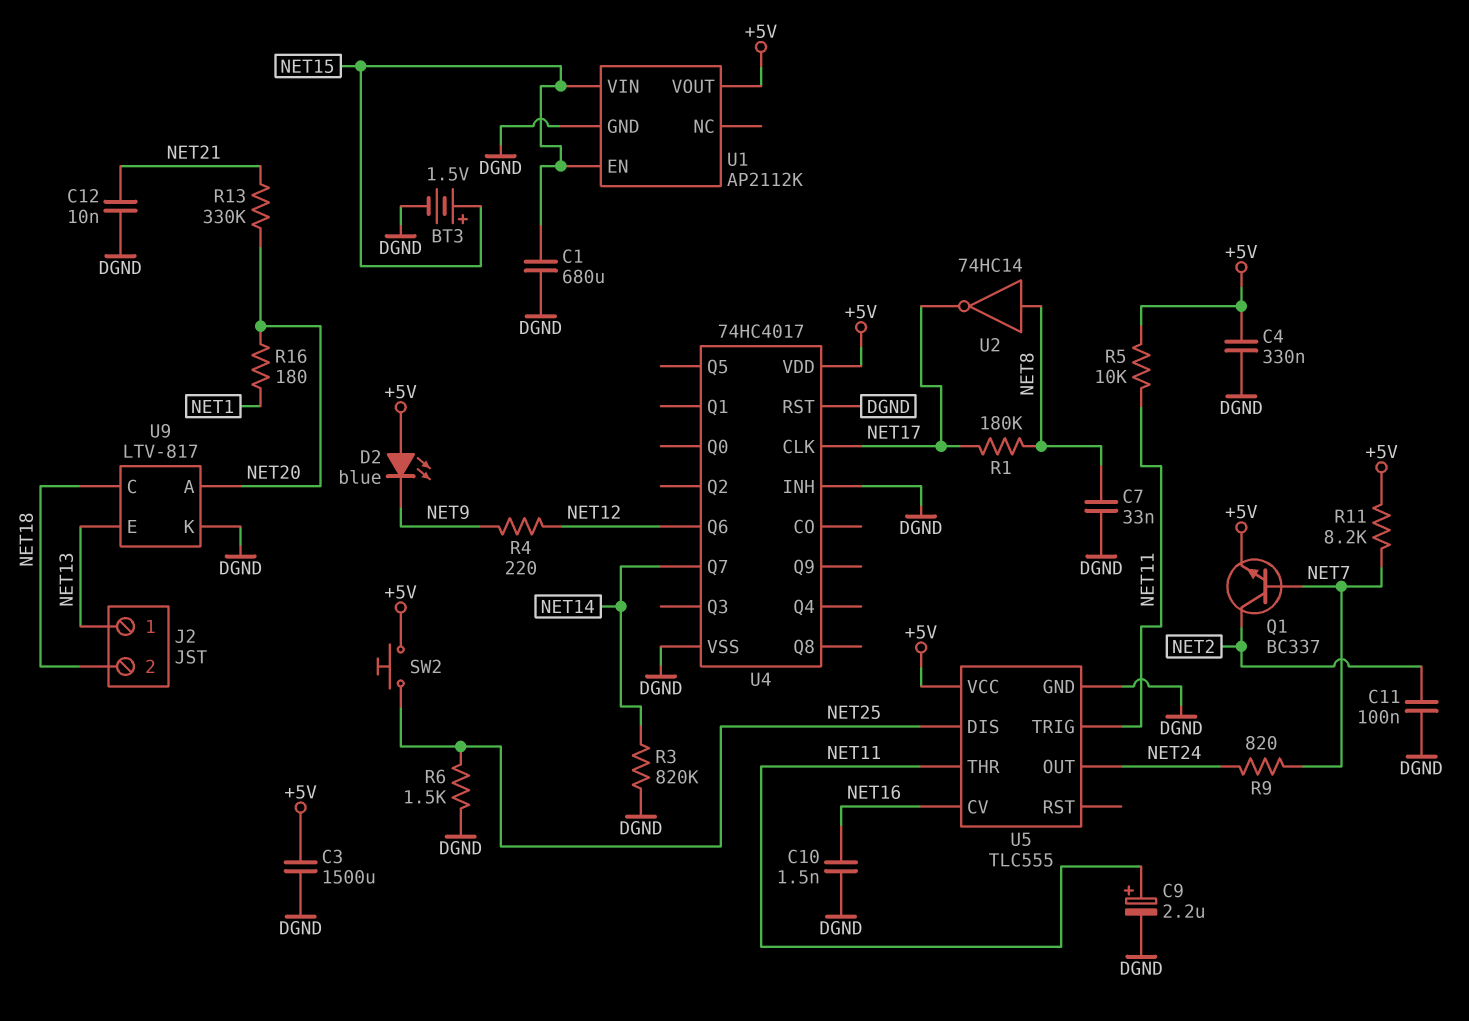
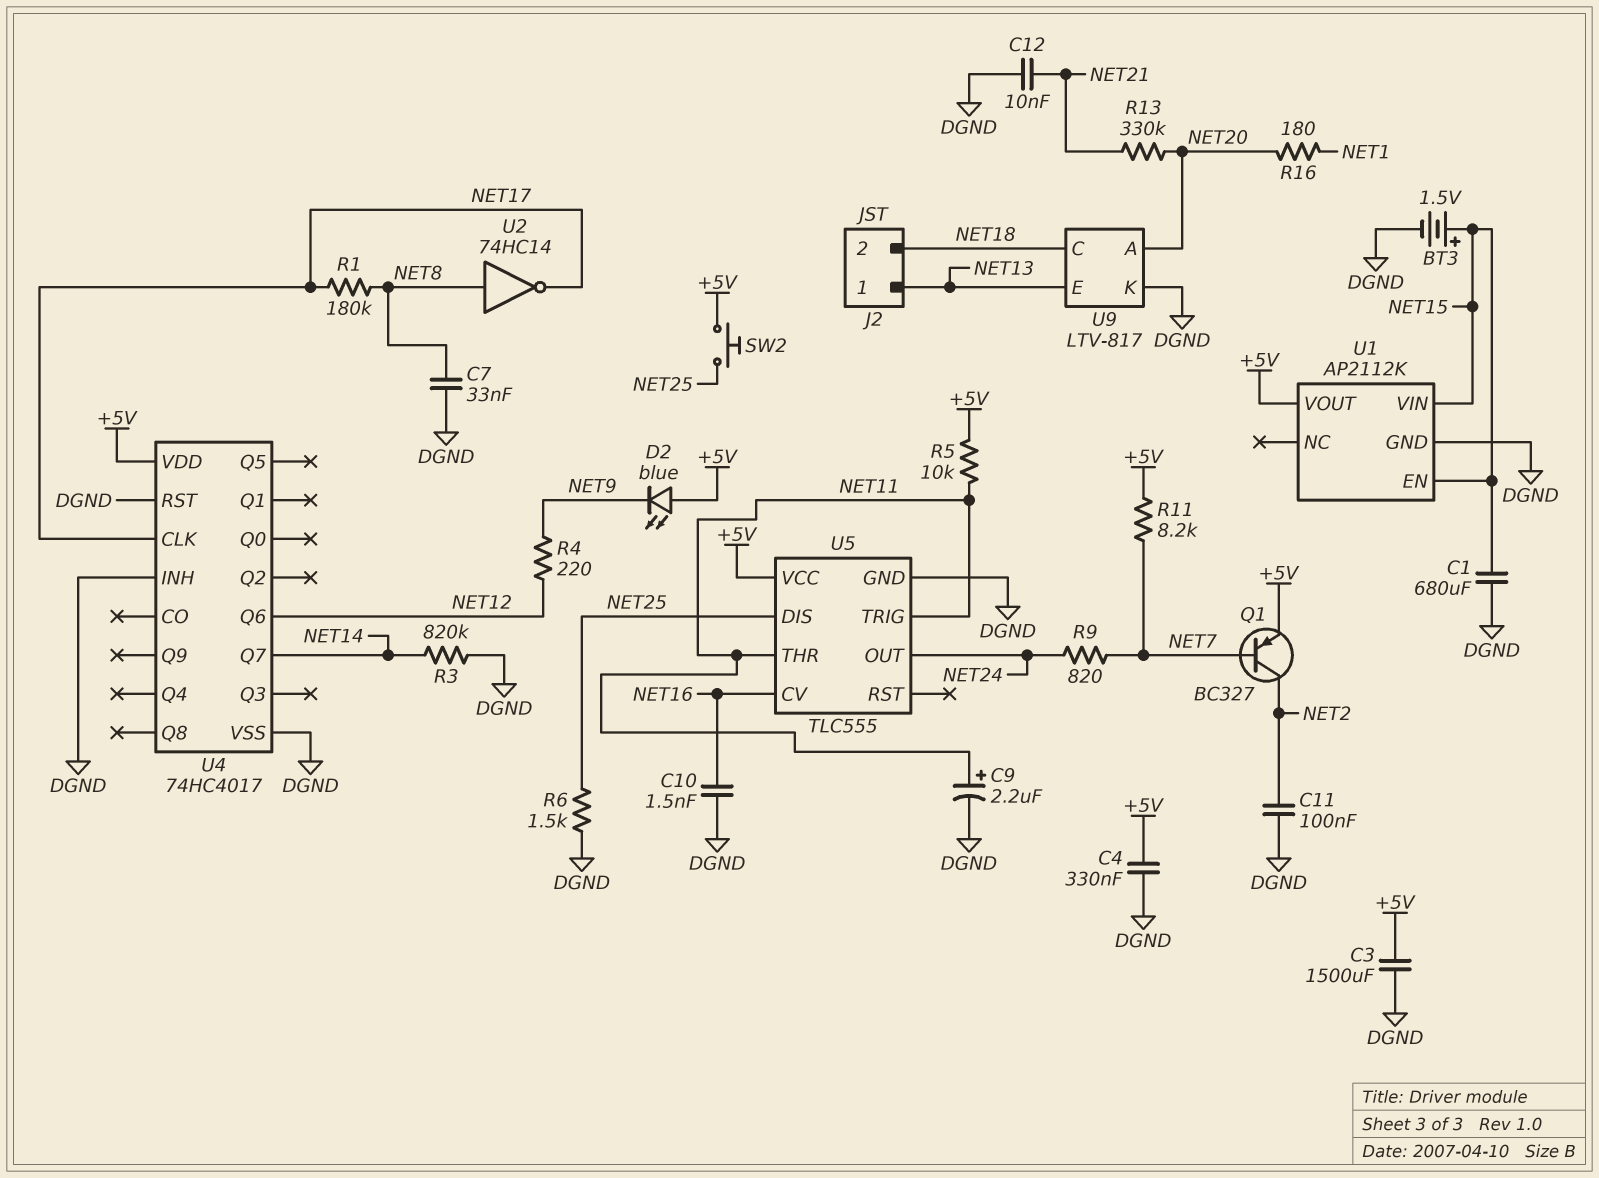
Q1: NPN BC337 (B NET7, C NET2, E +5V) -> PNP BC327 (B NET7, C NET2, E +5V)

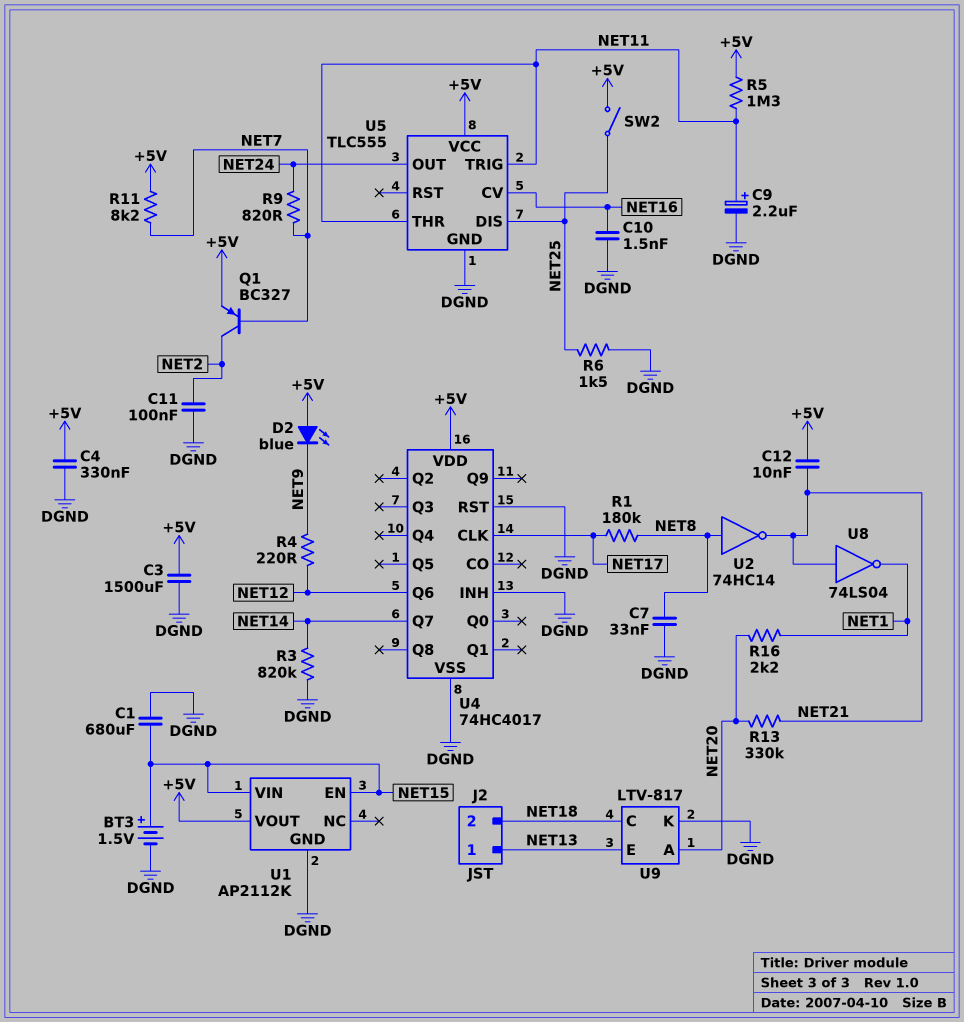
C12: 10nF (DGND, NET21) -> 10nF (+5V, NET21)
R5: 10k (+5V, NET11) -> 1.3M (+5V, NET11)
R16: 180 (NET1, NET20) -> 2.2k (NET1, NET20)
SW2: button (+5V, NET25) -> switch (+5V, NET25)
U2: NOT 74HC14 (in NET8, out NET17) -> NOT 74HC14 (in NET8, out NET21)
U8: none -> NOT 74LS04 (in NET21, out NET1)

